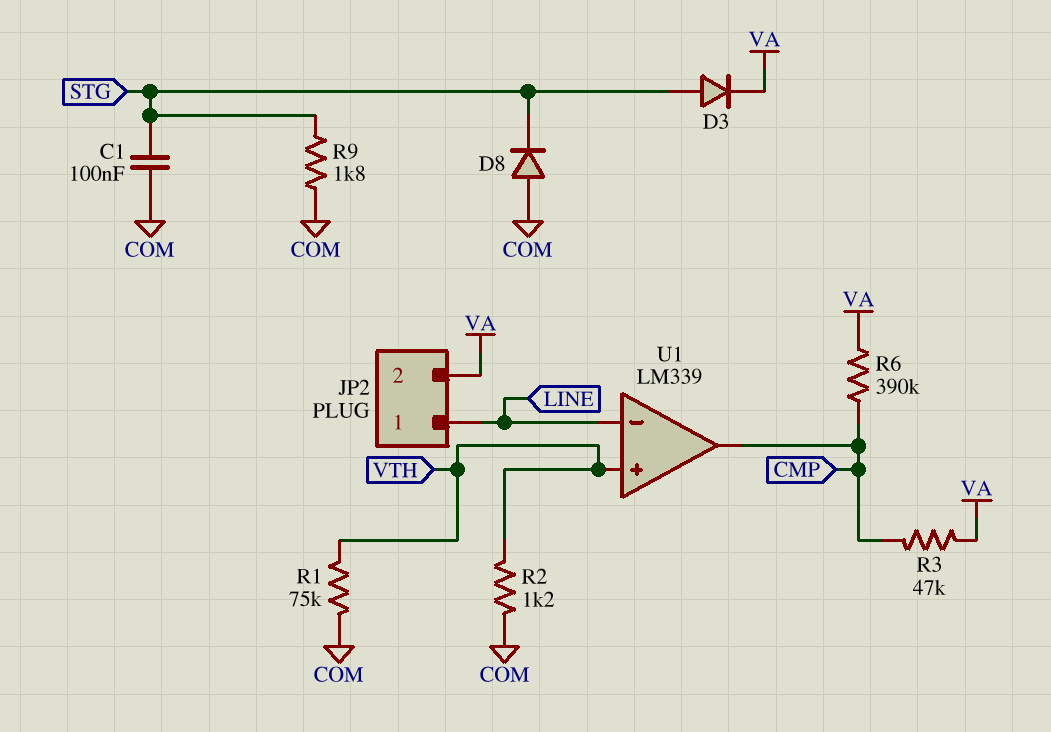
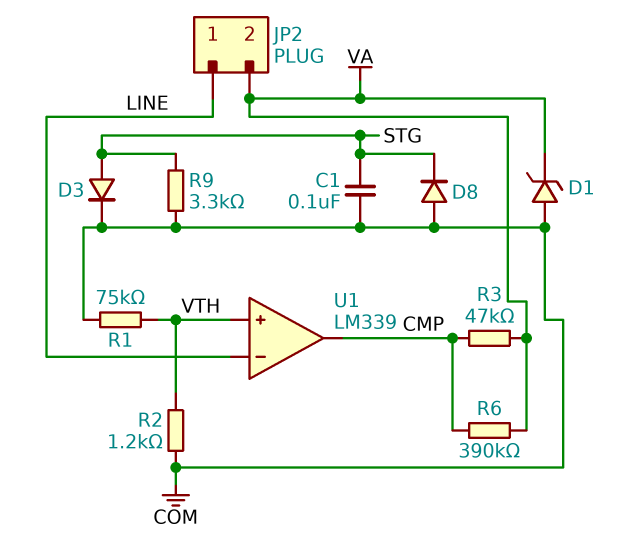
D1: none -> zener (A COM, K VA)
D3: diode (A STG, K VA) -> diode (A STG, K COM)
R9: 1.8k (COM, STG) -> 3.3k (COM, STG)

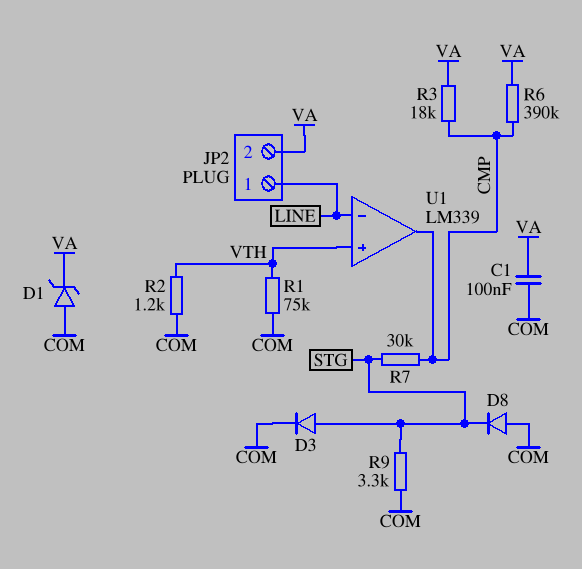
C1: 100nF (COM, STG) -> 100nF (COM, VA)
R3: 47k (CMP, VA) -> 18k (CMP, VA)
R7: none -> 30k (CMP, STG)

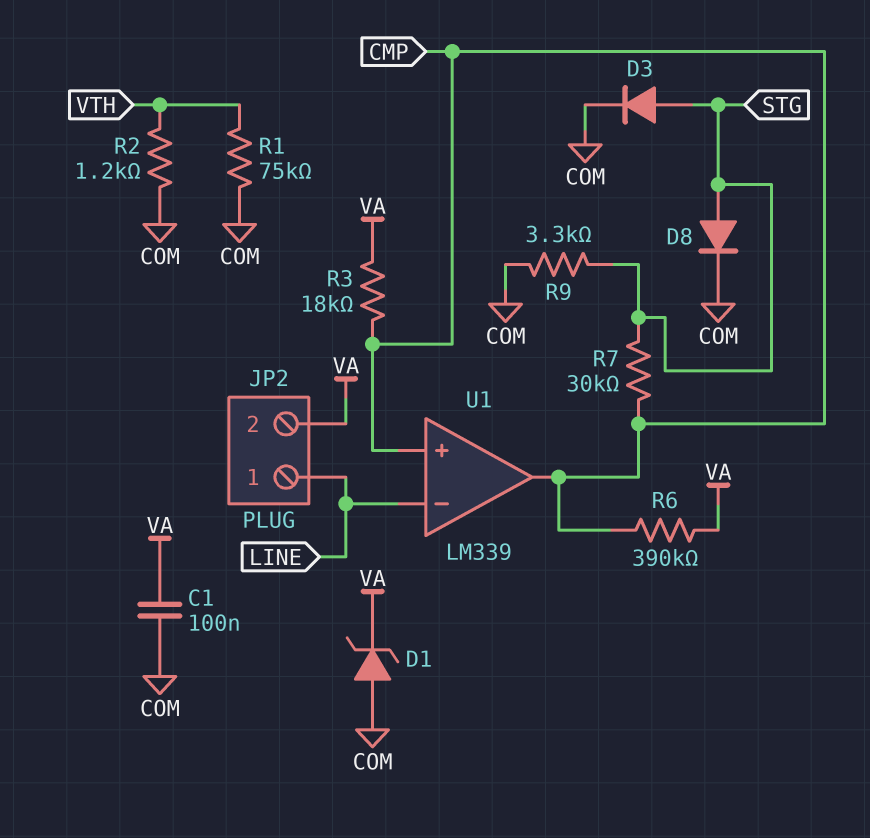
D8: diode (A COM, K STG) -> diode (A STG, K COM)
U1 pin in+: VTH -> CMP

